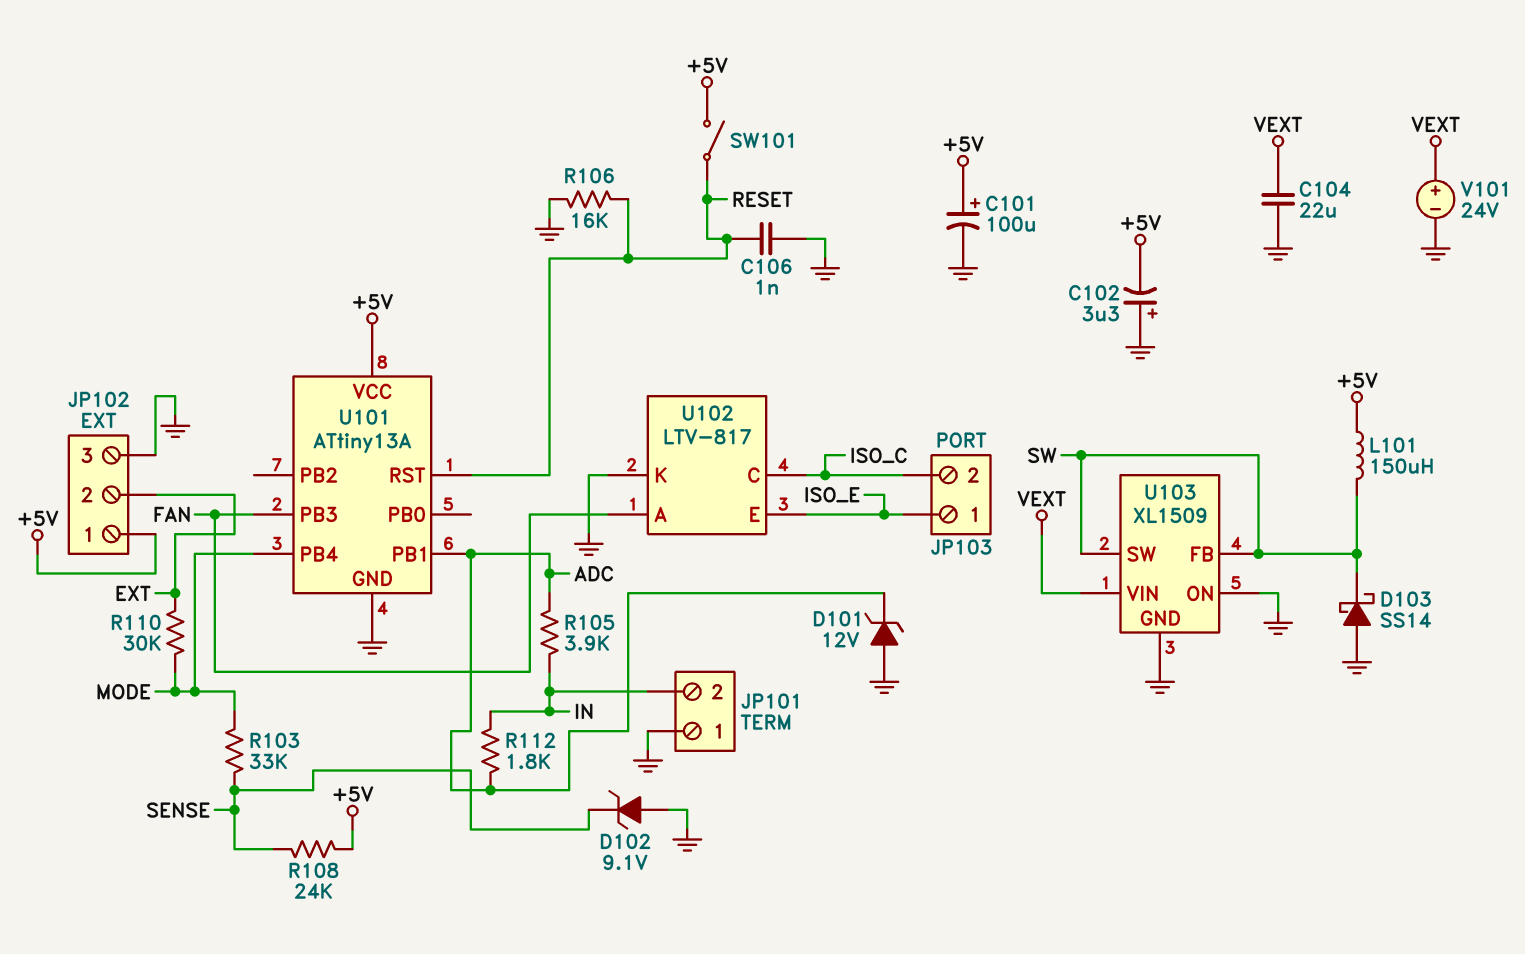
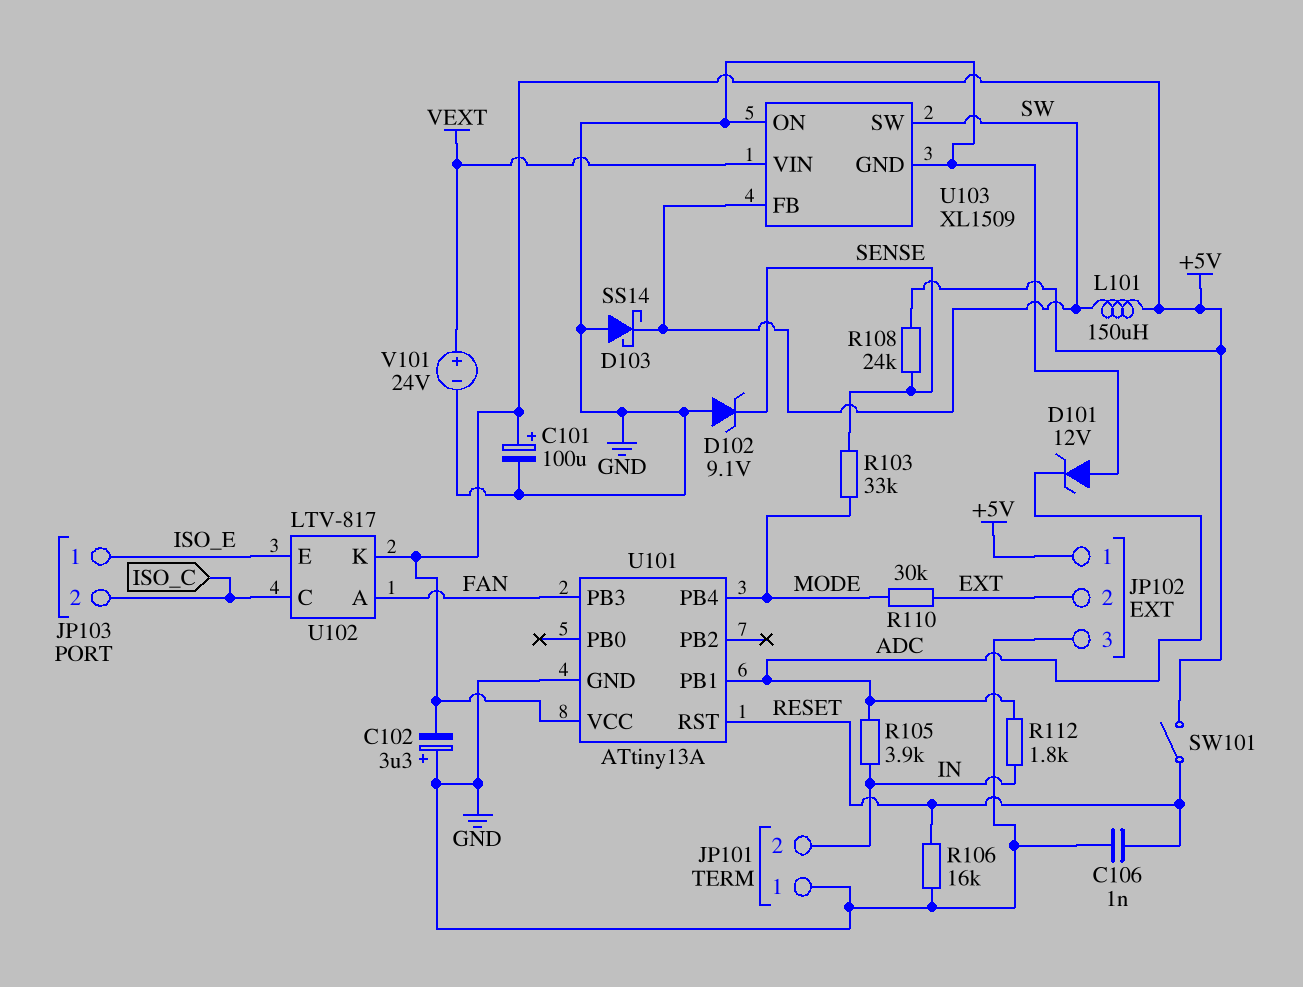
C104: 22uF (GND, VEXT) -> none
U102 pin K: GND -> +5V

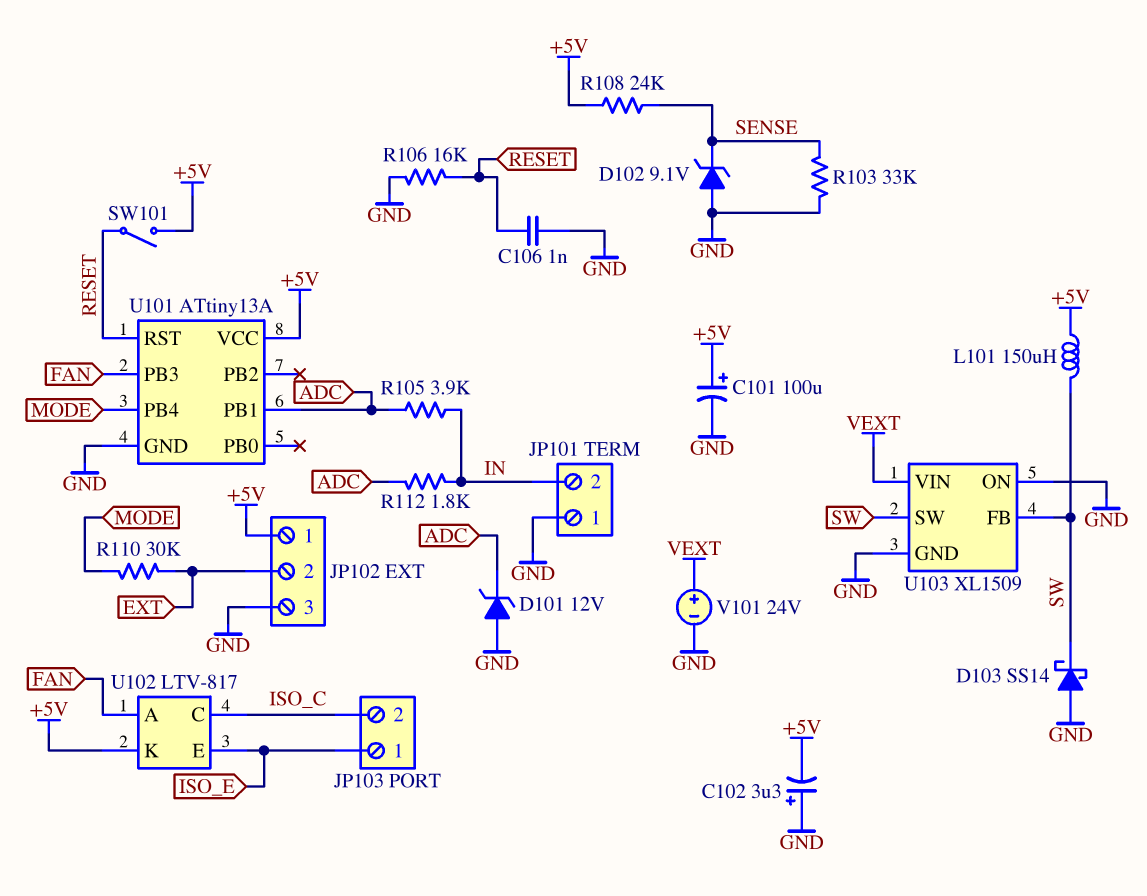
R103: 33k (MODE, SENSE) -> 33k (GND, SENSE)

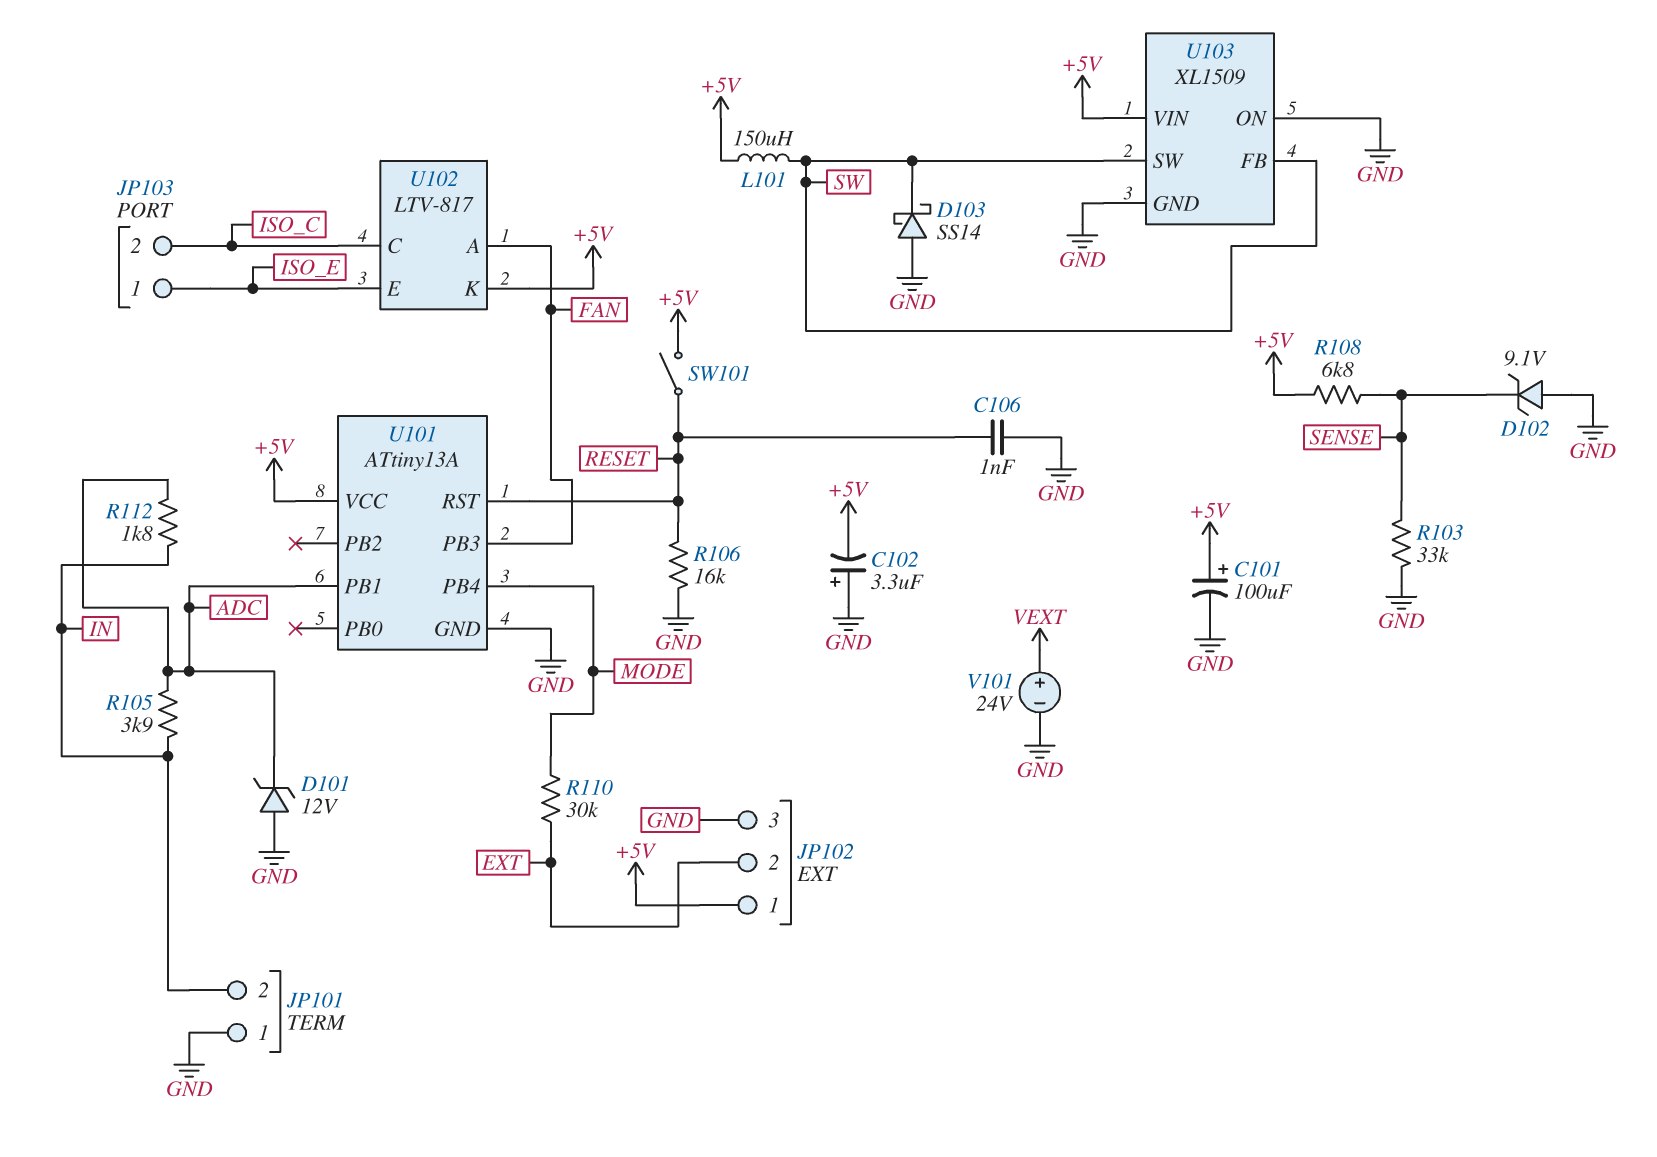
R108: 24k (+5V, SENSE) -> 6.8k (+5V, SENSE)
U103 pin VIN: VEXT -> +5V

